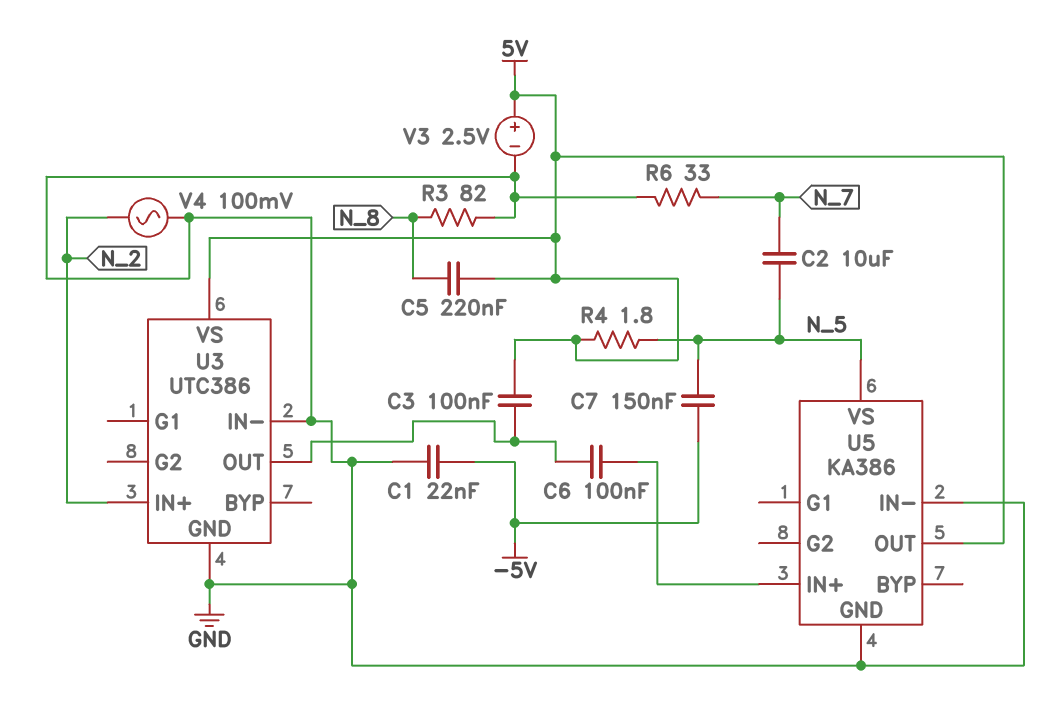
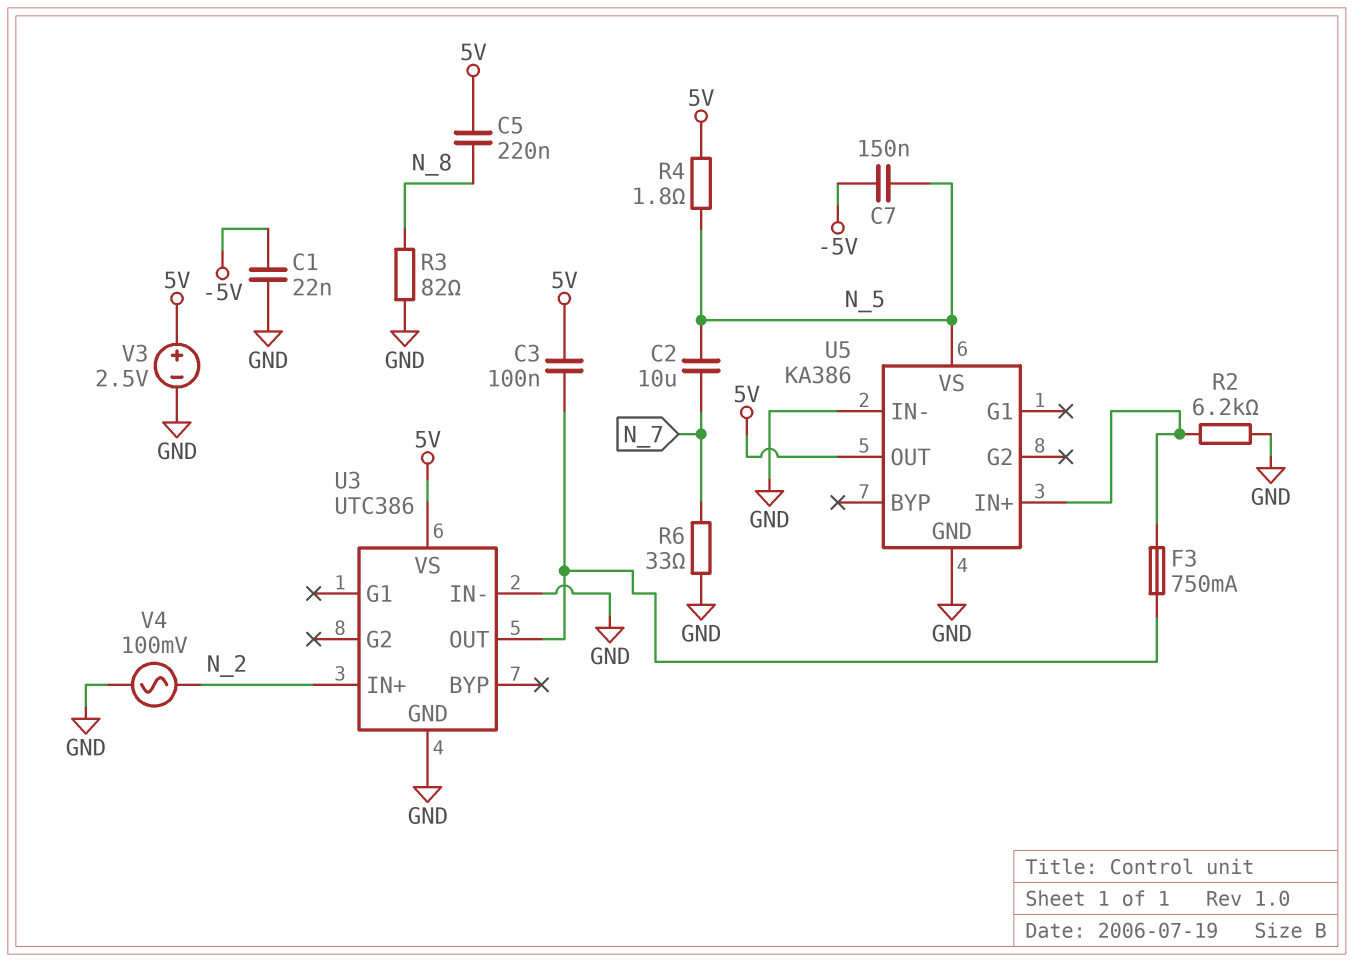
C6: 100nF (U3/OUT, U5/IN+) -> none
F3: none -> 750mA (U3/OUT, U5/IN+)
R2: none -> 6.2k (GND, U5/IN+)

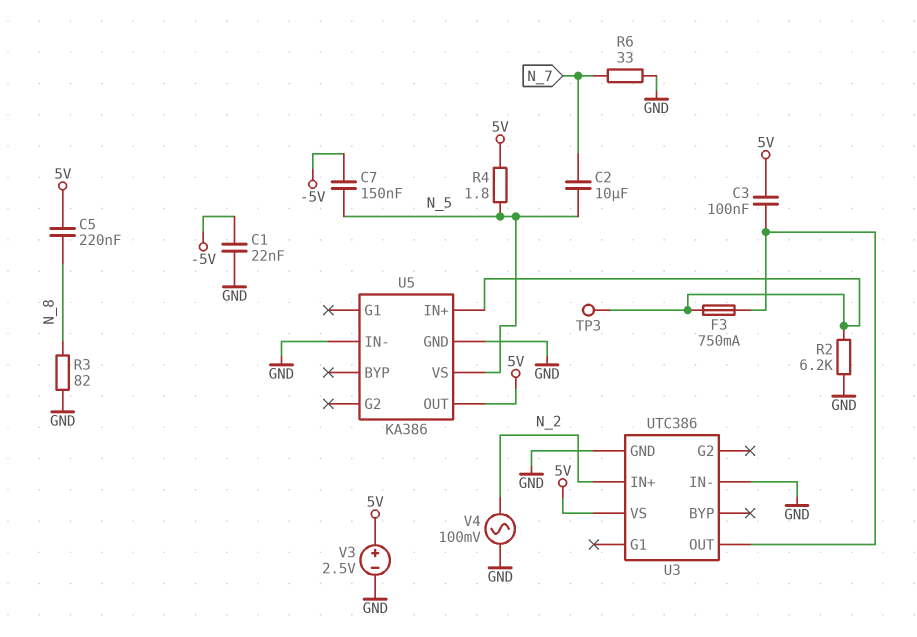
TP3: none -> test point (U5/IN+)

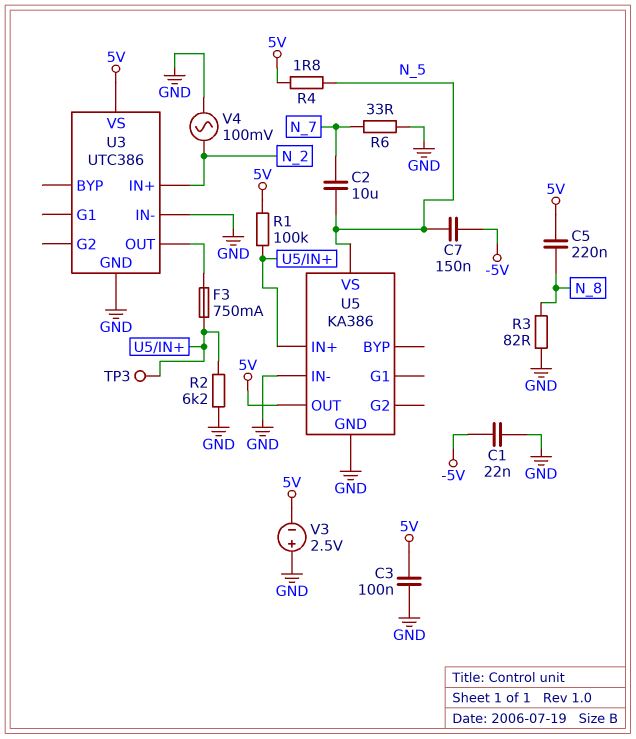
C3: 100nF (5V, U3/OUT) -> 100nF (5V, GND)
R1: none -> 100k (5V, U5/IN+)
V3: 2.5V (plus 5V, minus GND) -> 2.5V (plus GND, minus 5V)

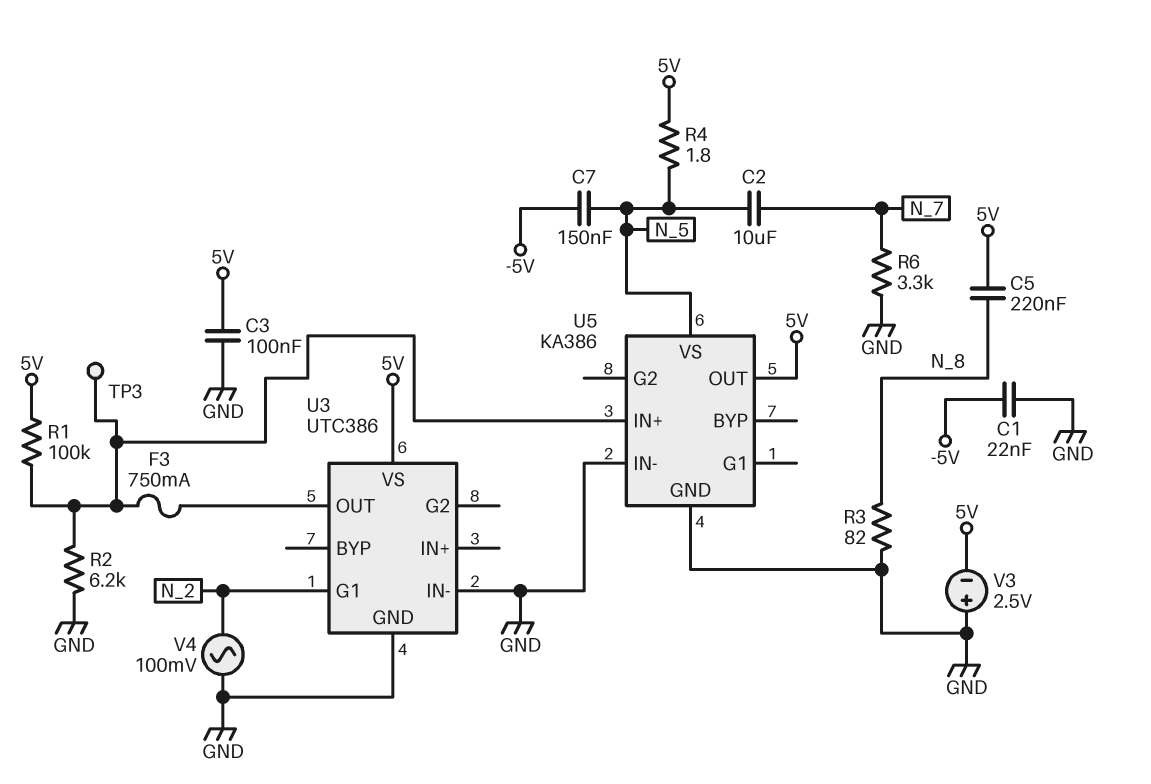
R6: 33 (GND, N_7) -> 3.3k (GND, N_7)
U3 pin G1: none -> N_2
U3 pin IN+: N_2 -> none

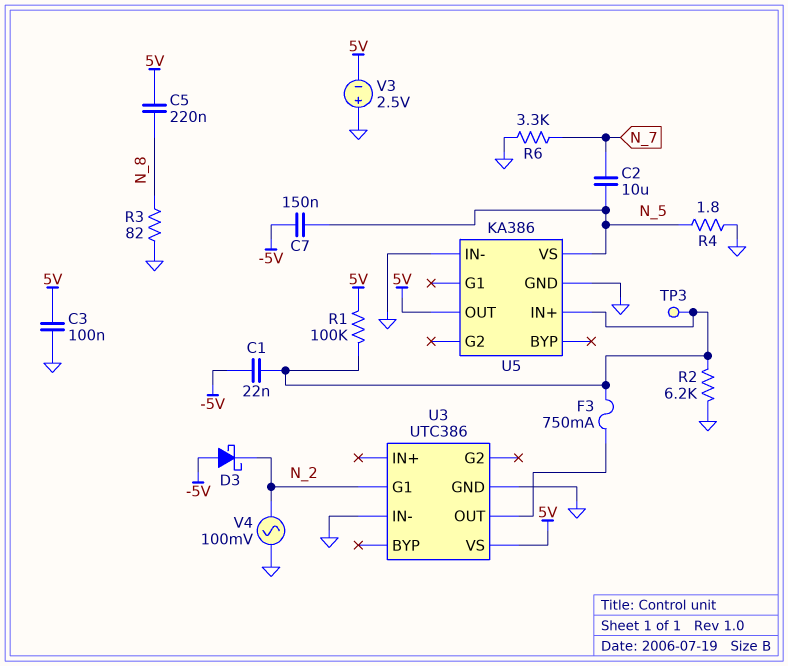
C1: 22nF (-5V, GND) -> 22nF (-5V, U5/IN+)
D3: none -> schottky (A -5V, K N_2)
R4: 1.8 (5V, N_5) -> 1.8 (GND, N_5)

